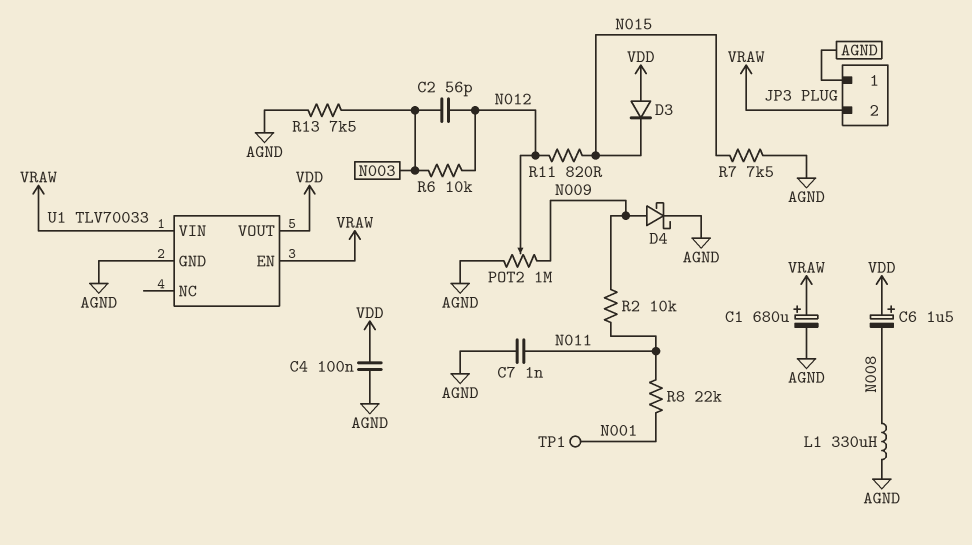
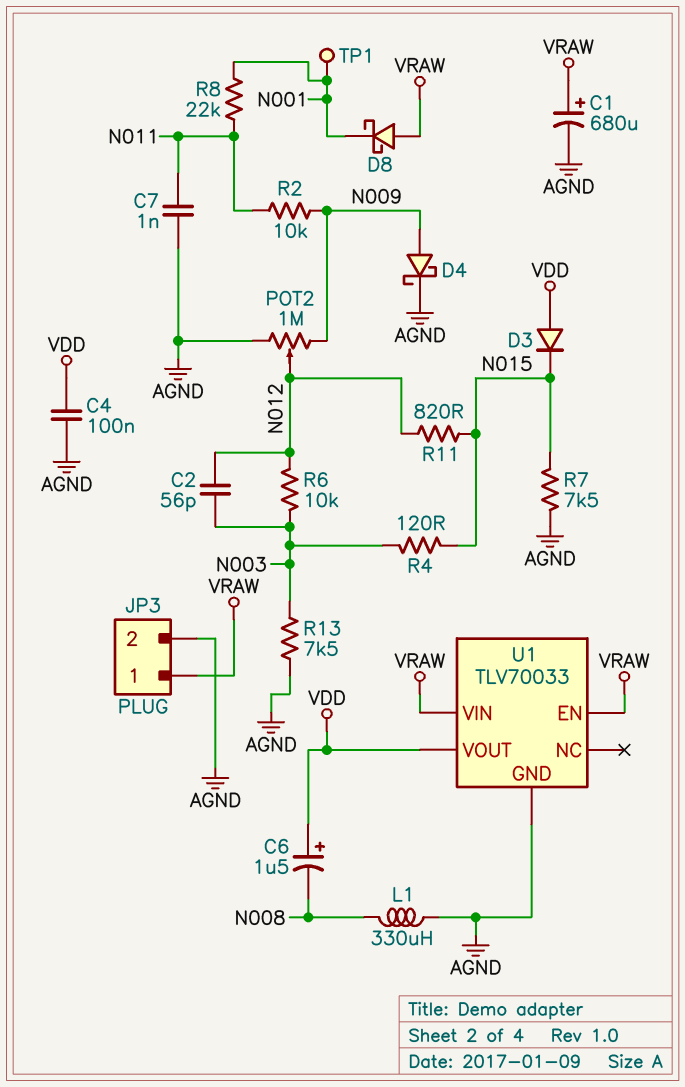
D8: none -> schottky (A VRAW, K N001)
JP3 pin 1: AGND -> VRAW
JP3 pin 2: VRAW -> AGND
R4: none -> 120 (N003, N015)

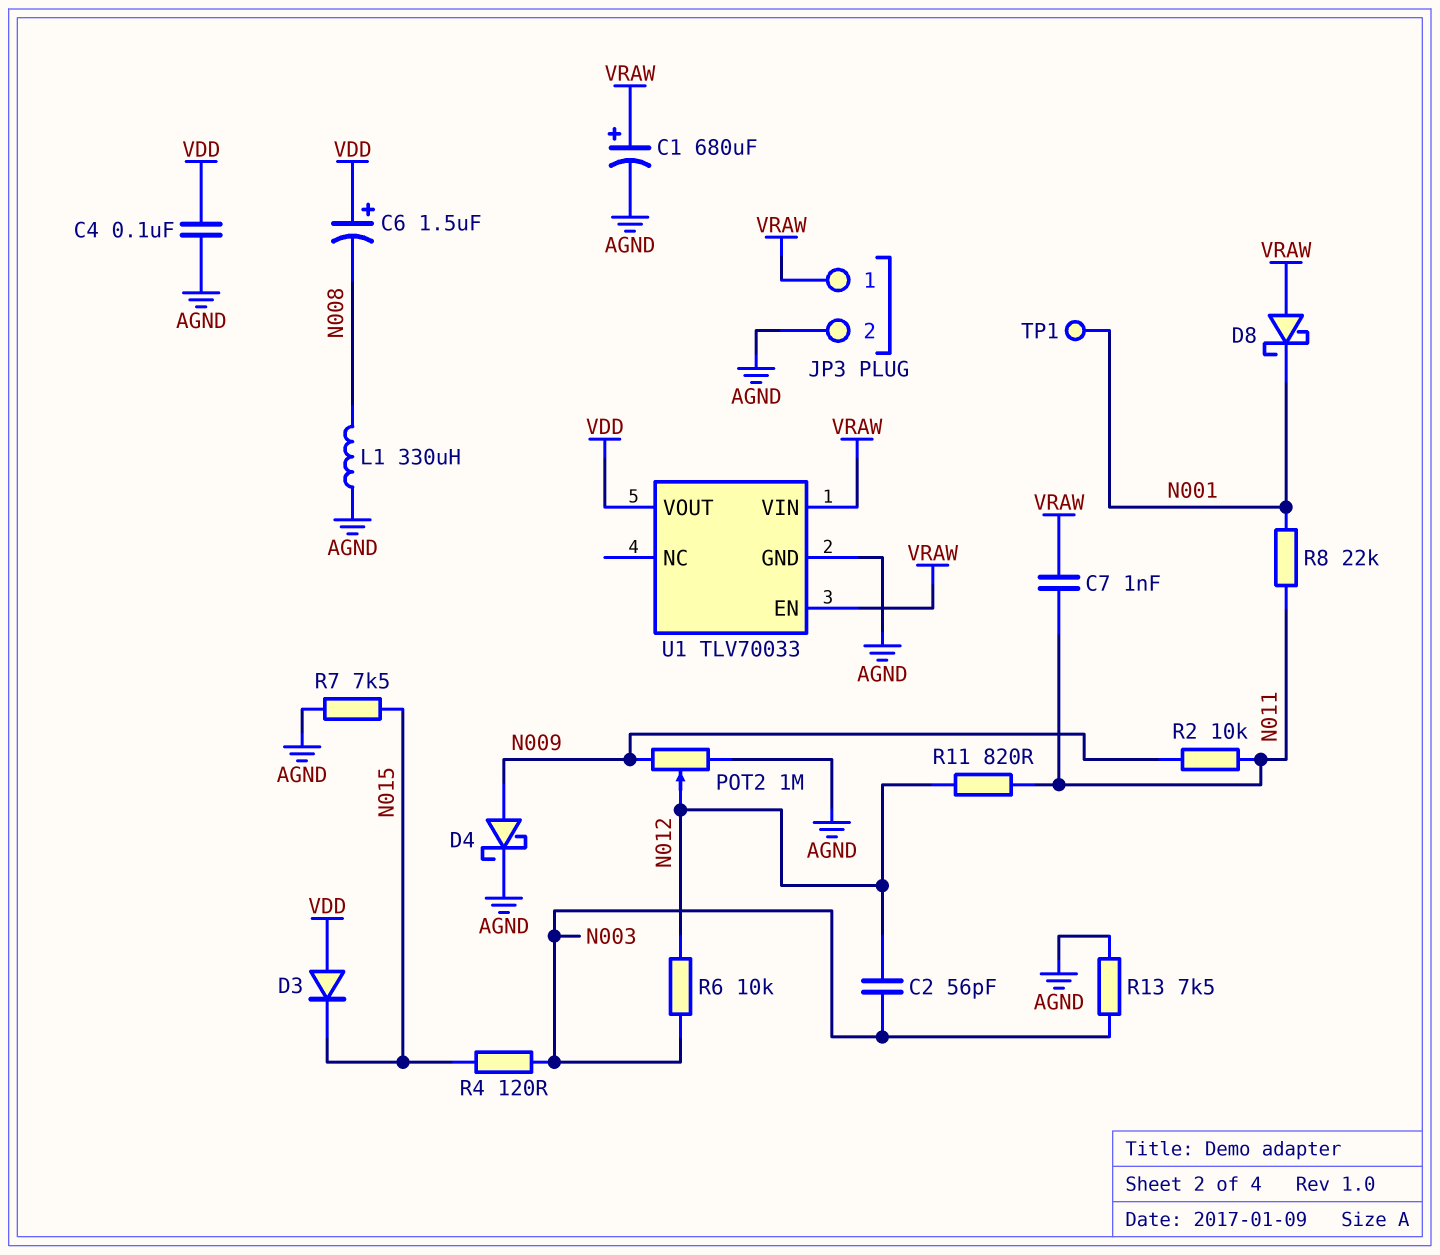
C7: 1nF (AGND, N011) -> 1nF (N011, VRAW)
R11: 820 (N012, N015) -> 820 (N011, N012)

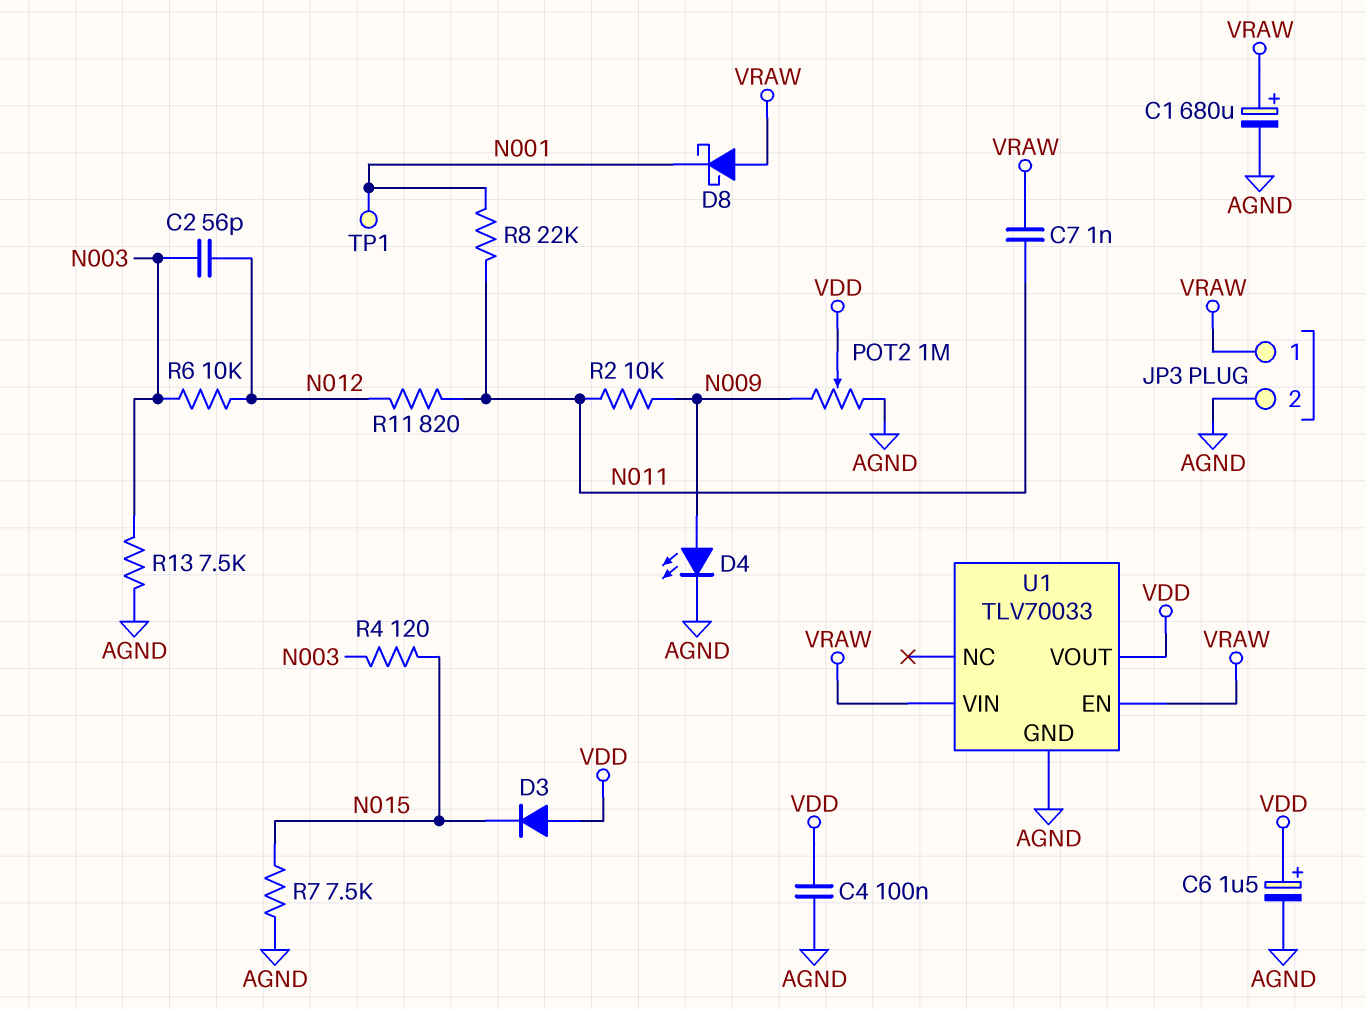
C6: 1.5uF (plus VDD, minus N008) -> 1.5uF (plus VDD, minus AGND)
D4: schottky (A N009, K AGND) -> LED (A N009, K AGND)
L1: 330uH (AGND, N008) -> none
POT2: 1M (AGND, N009, wiper N012) -> 1M (AGND, N009, wiper VDD)

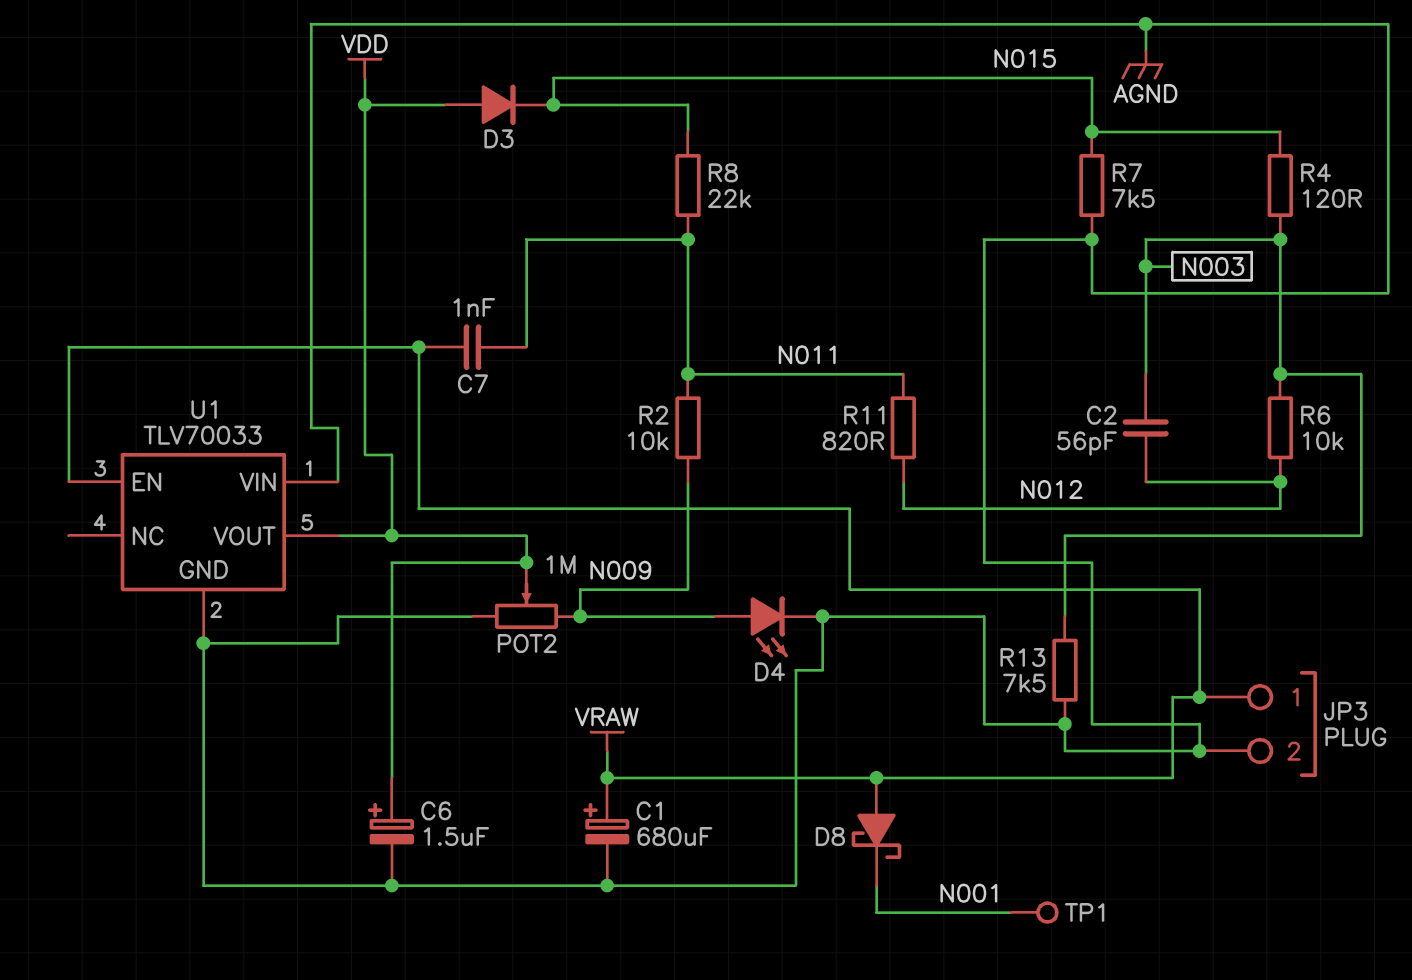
C4: 100nF (AGND, VDD) -> none
R8: 22k (N001, N011) -> 22k (N011, N015)
U1 pin VIN: VRAW -> AGND

